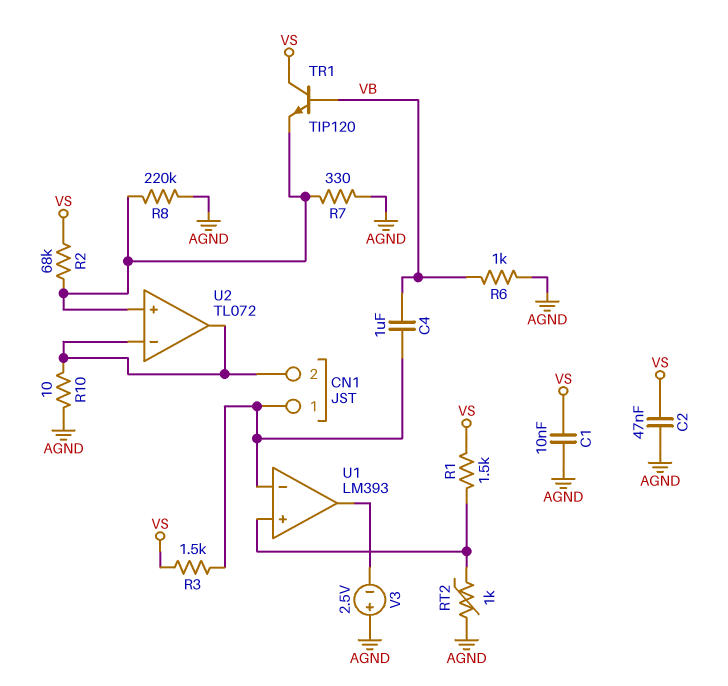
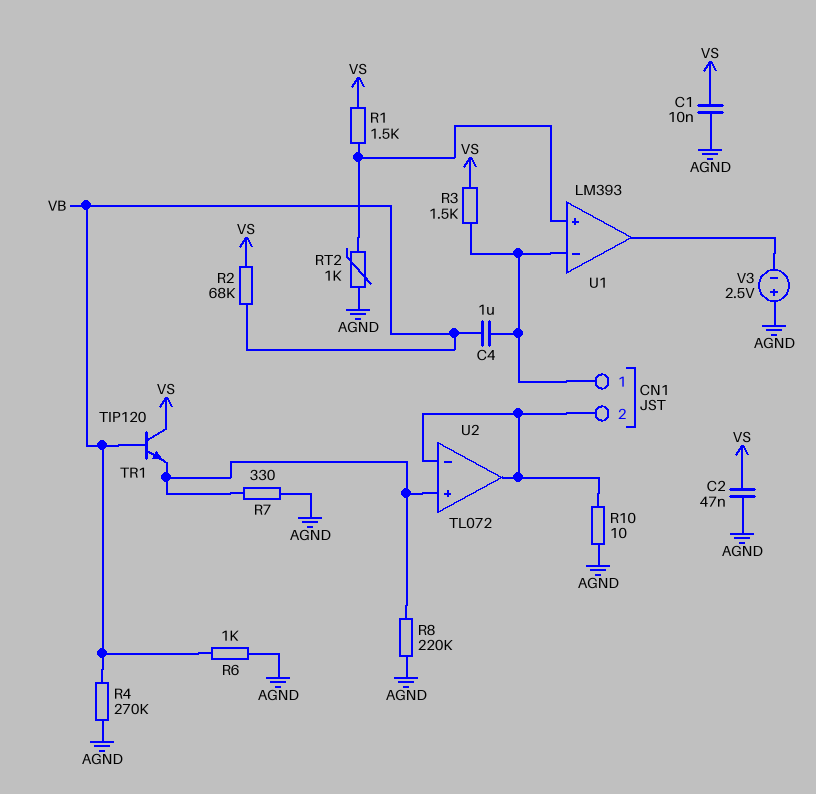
R2: 68k (U2/in+, VS) -> 68k (VB, VS)
R4: none -> 270k (AGND, VB)

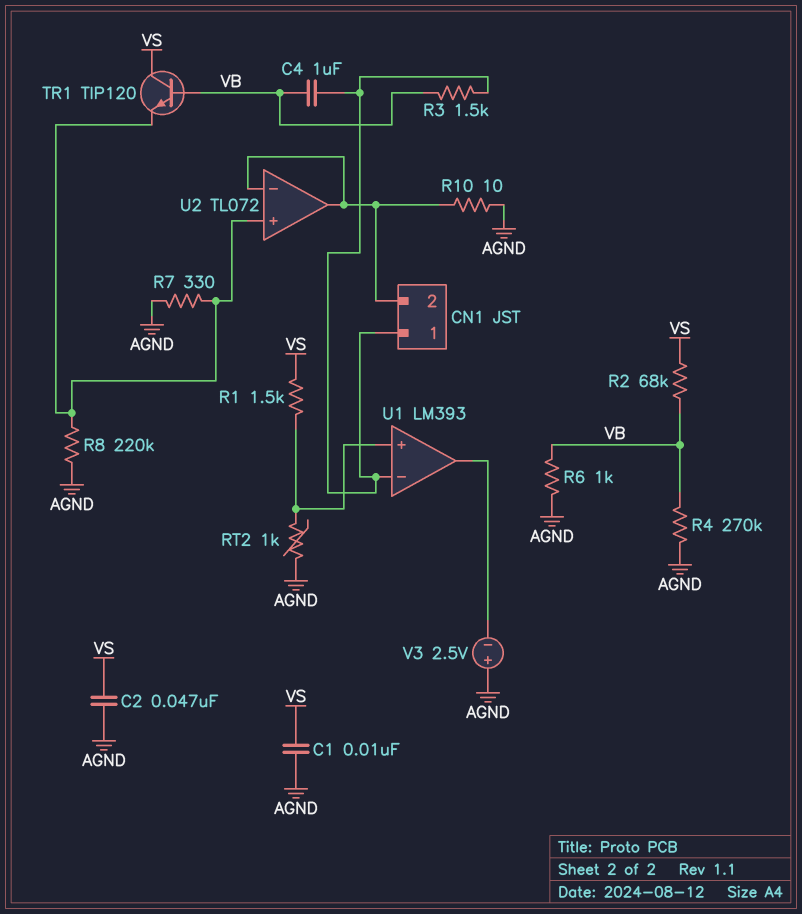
R3: 1.5k (CN1/1, VS) -> 1.5k (CN1/1, VB)

